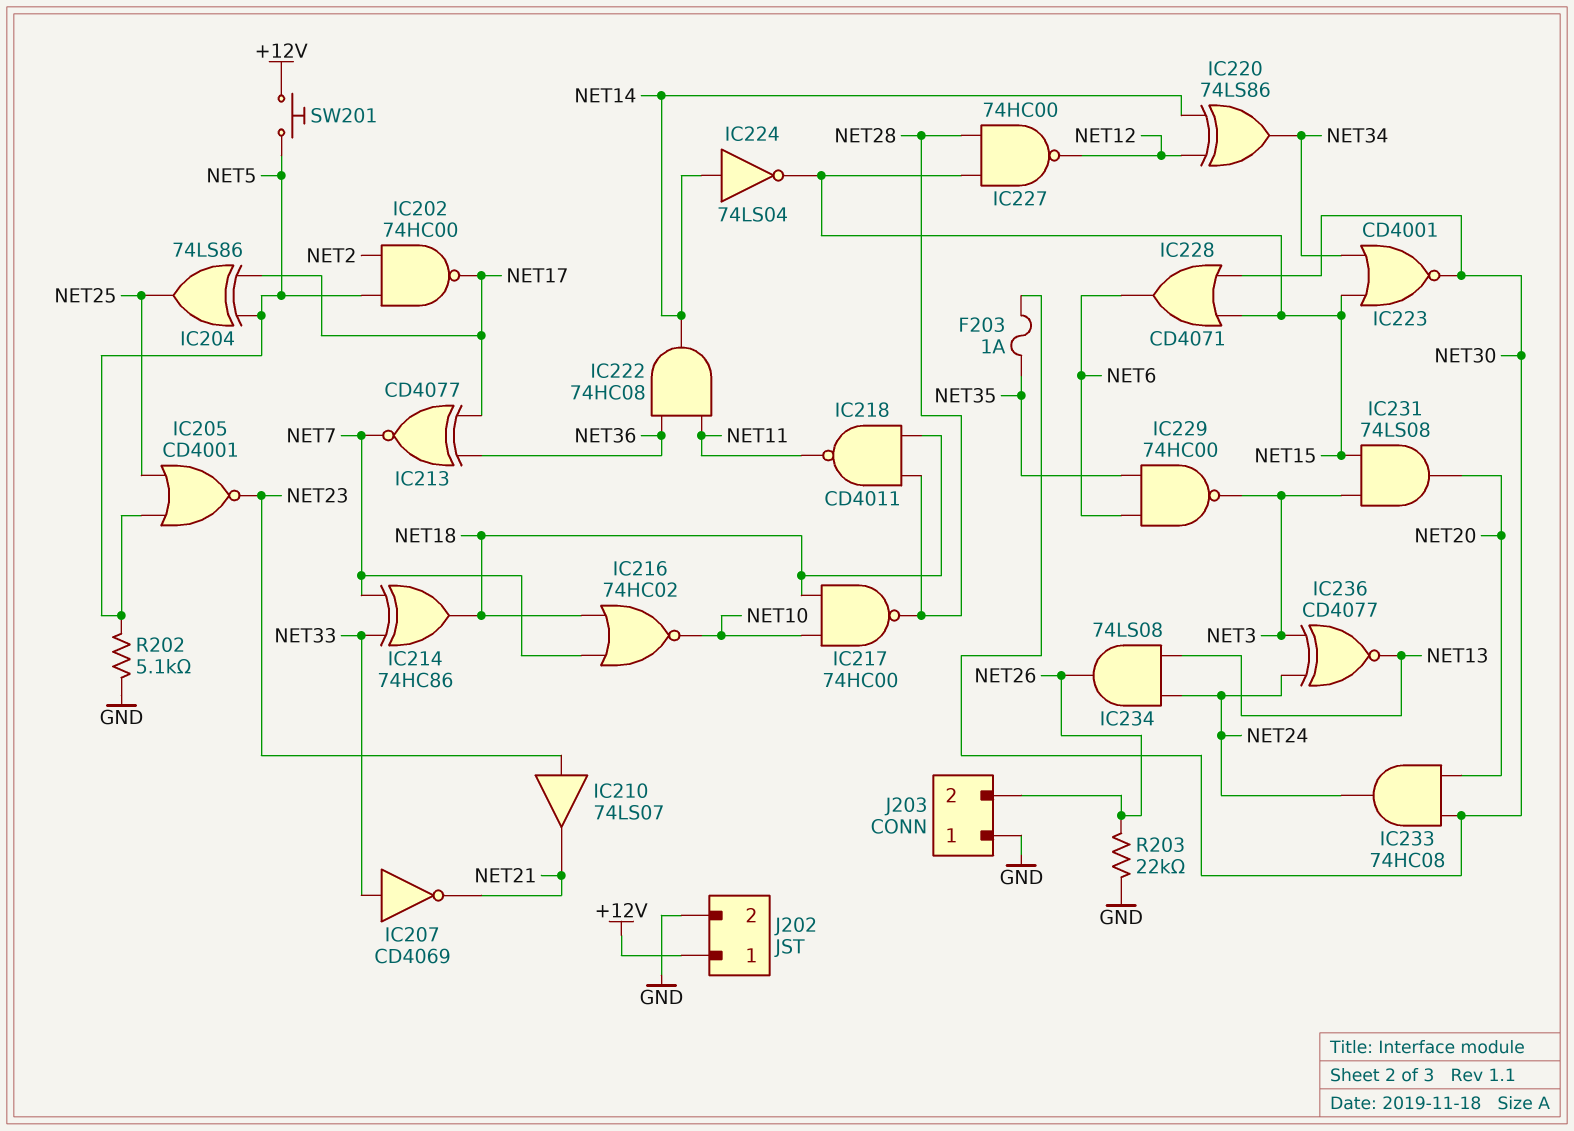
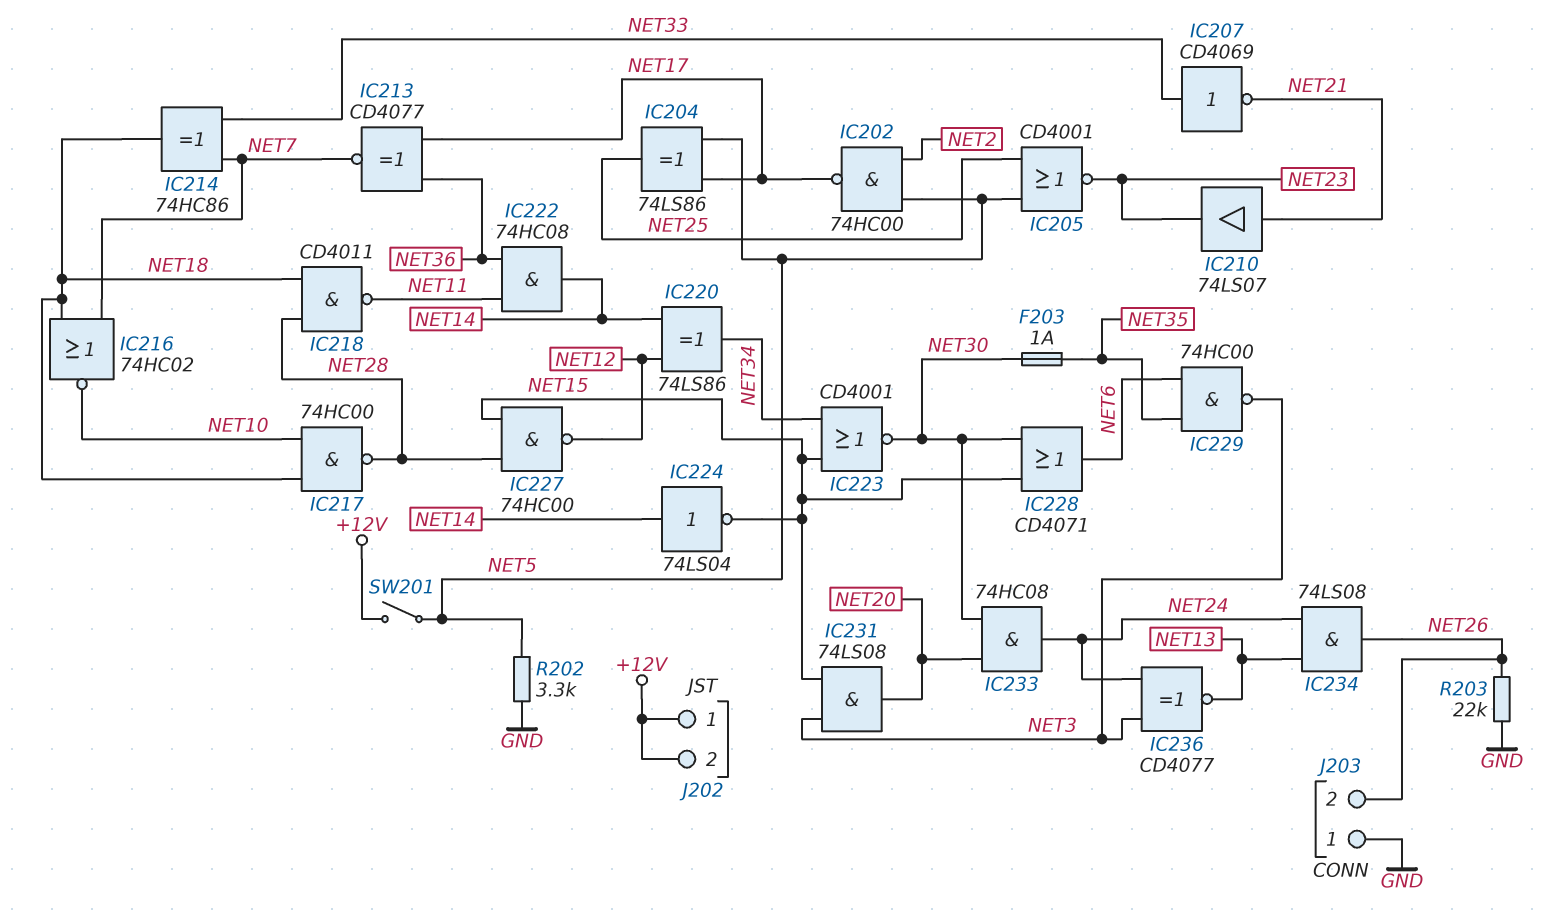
IC210: buffer 74LS07 (in NET23, out NET21) -> buffer 74LS07 (in NET21, out NET23)
J202 pin 2: GND -> +12V
R202: 5.1k (GND, NET5) -> 3.3k (GND, NET5)
SW201: button (+12V, NET5) -> switch (+12V, NET5)

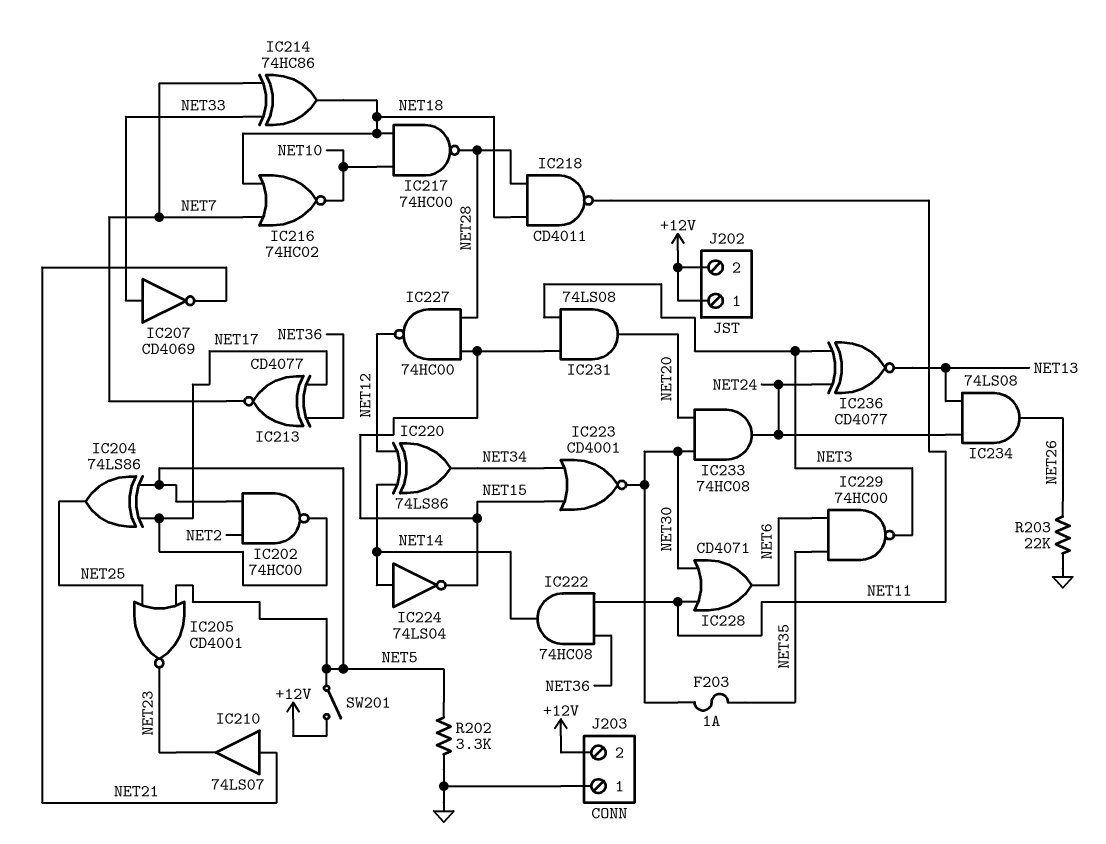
IC228: OR CD4071 (in NET15, in NET30, out NET6) -> OR CD4071 (in NET11, in NET30, out NET6)
J203 pin 2: NET26 -> +12V

